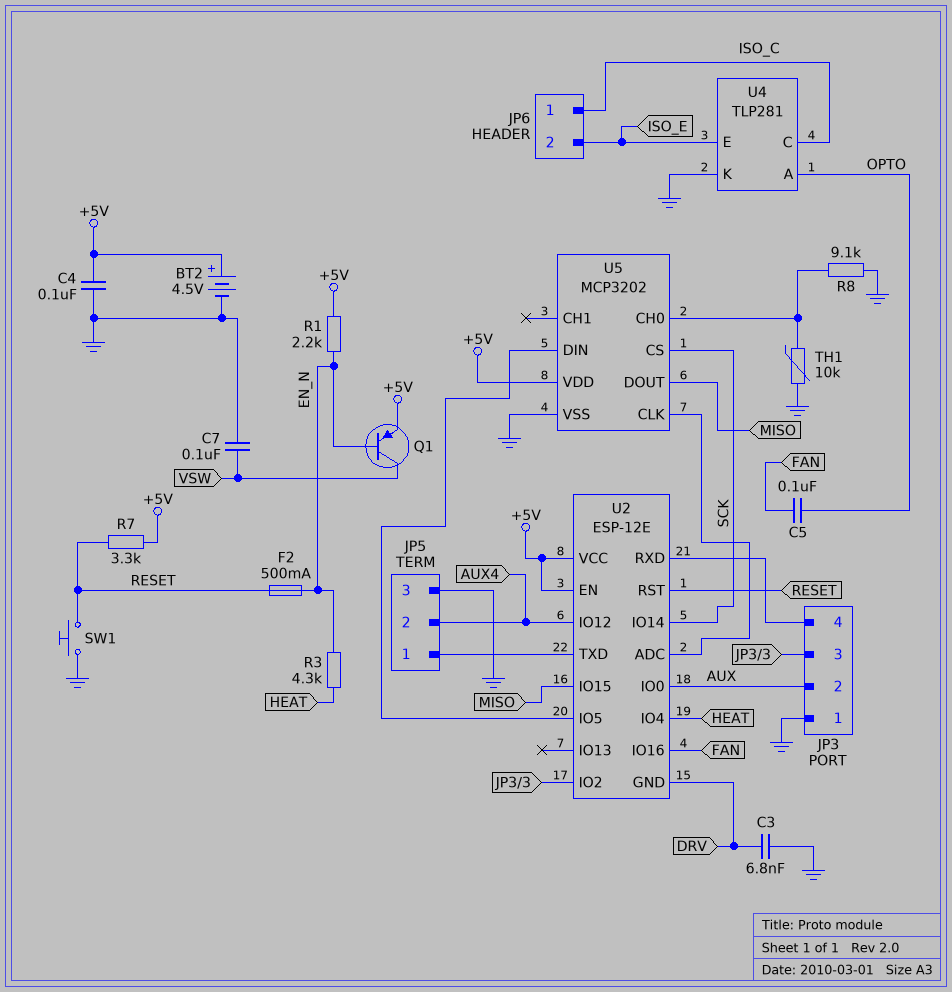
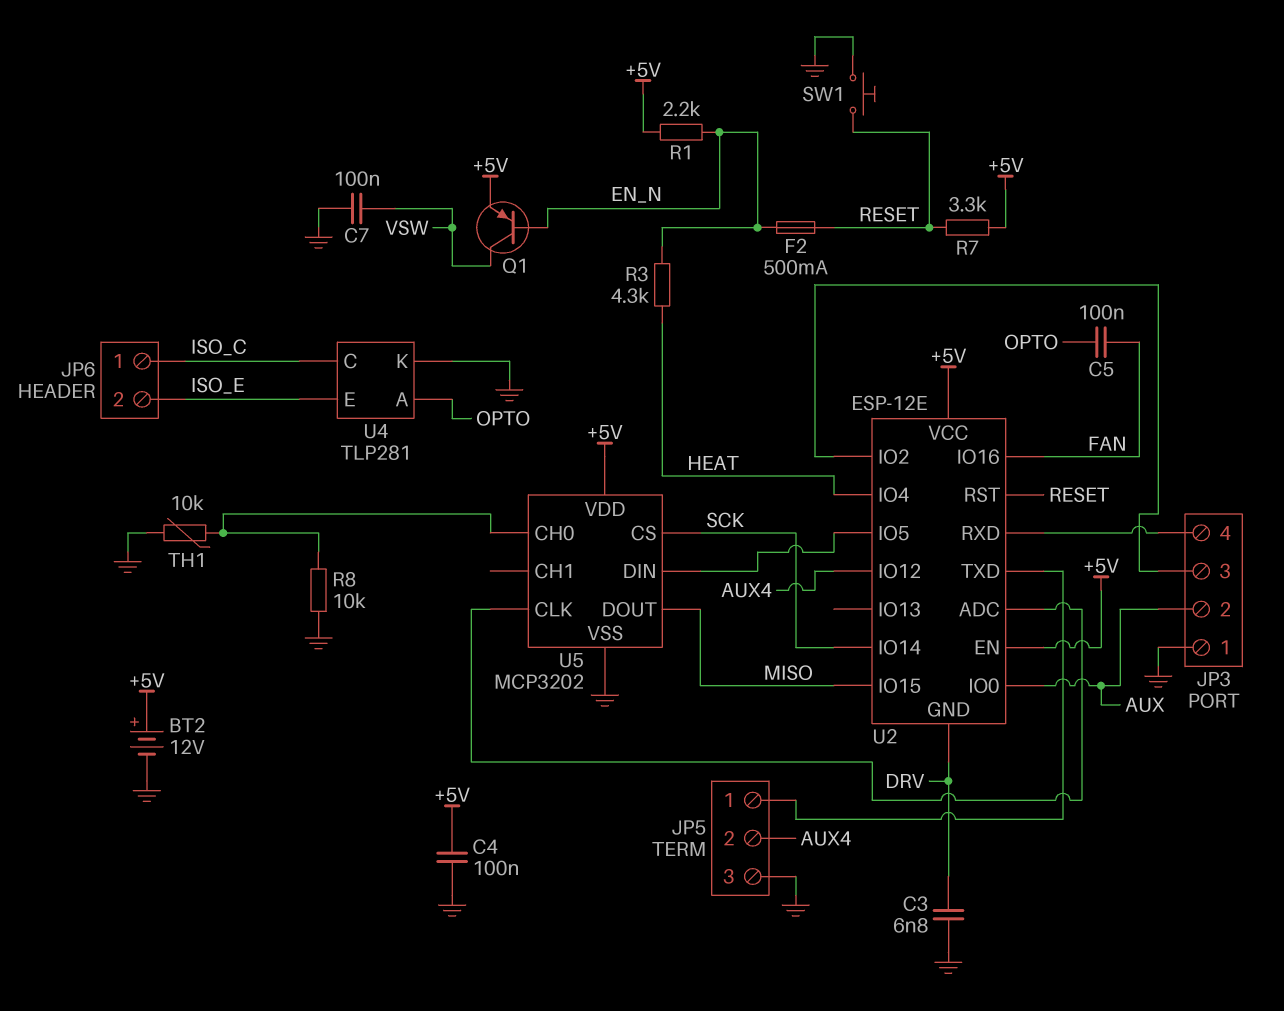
BT2: 4.5V (plus +5V, minus GND) -> 12V (plus +5V, minus GND)
R8: 9.1k (GND, U5/CH0) -> 10k (GND, U5/CH0)

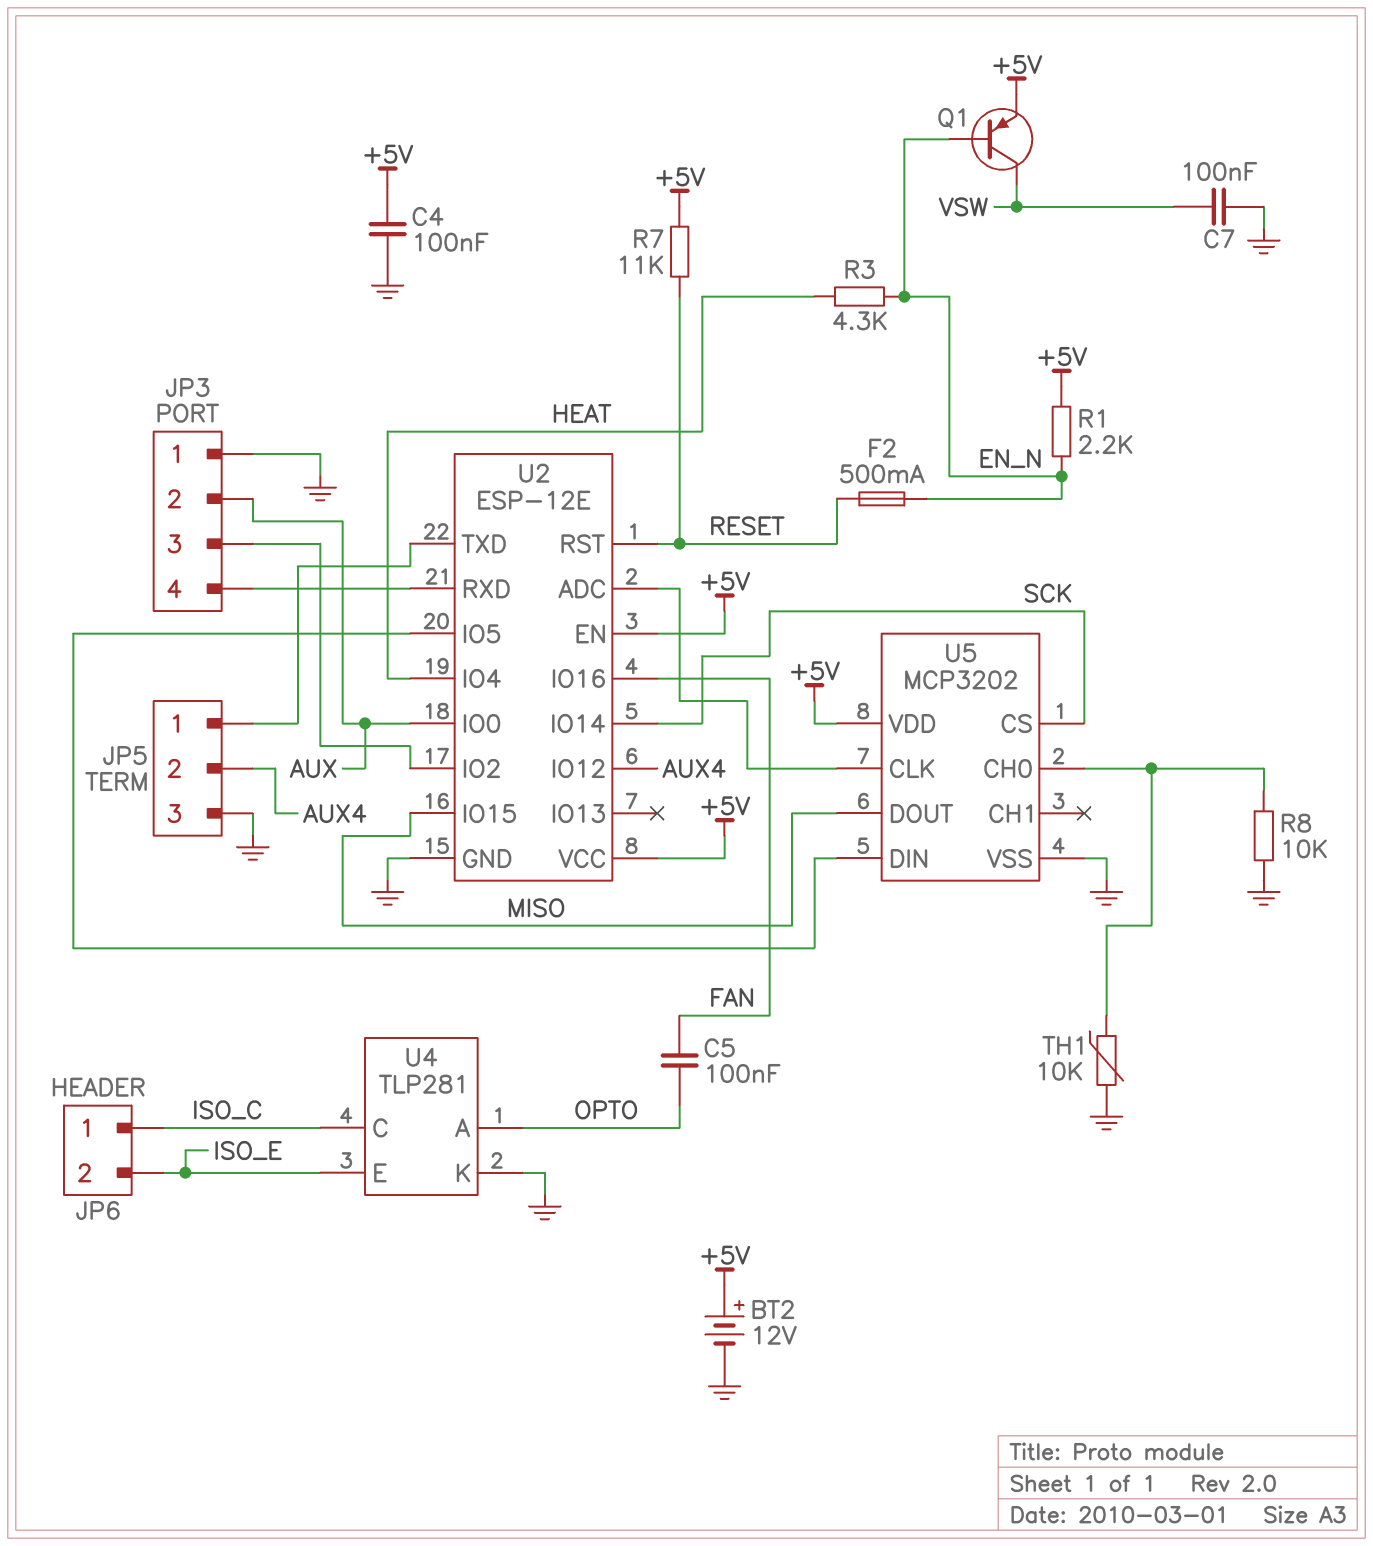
C3: 6.8nF (DRV, GND) -> none
R7: 3.3k (+5V, RESET) -> 11k (+5V, RESET)
SW1: button (GND, RESET) -> none
U2 pin GND: DRV -> GND

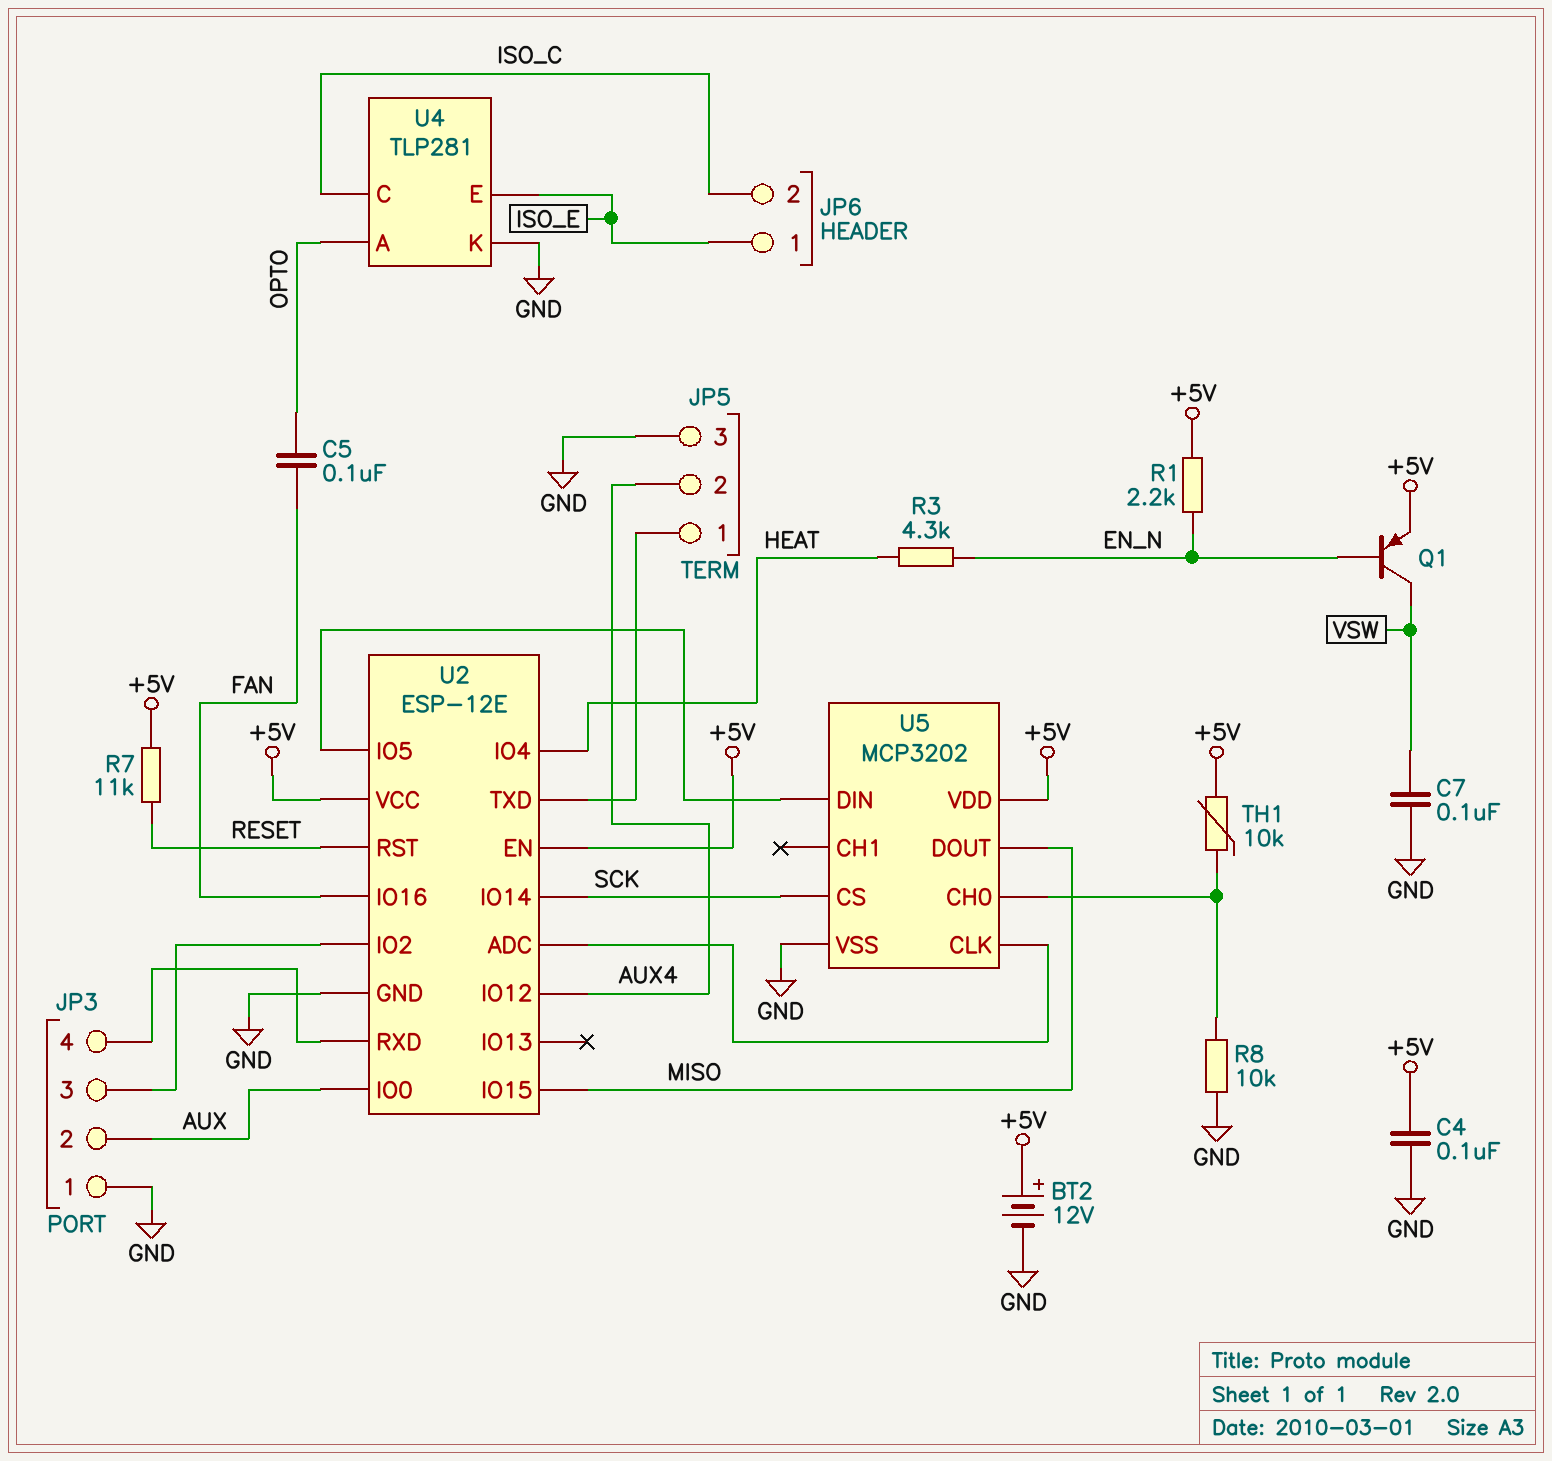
F2: 500mA (EN_N, RESET) -> none
JP6 pin 1: ISO_C -> ISO_E
JP6 pin 2: ISO_E -> ISO_C
TH1: 10k (GND, U5/CH0) -> 10k (+5V, U5/CH0)

